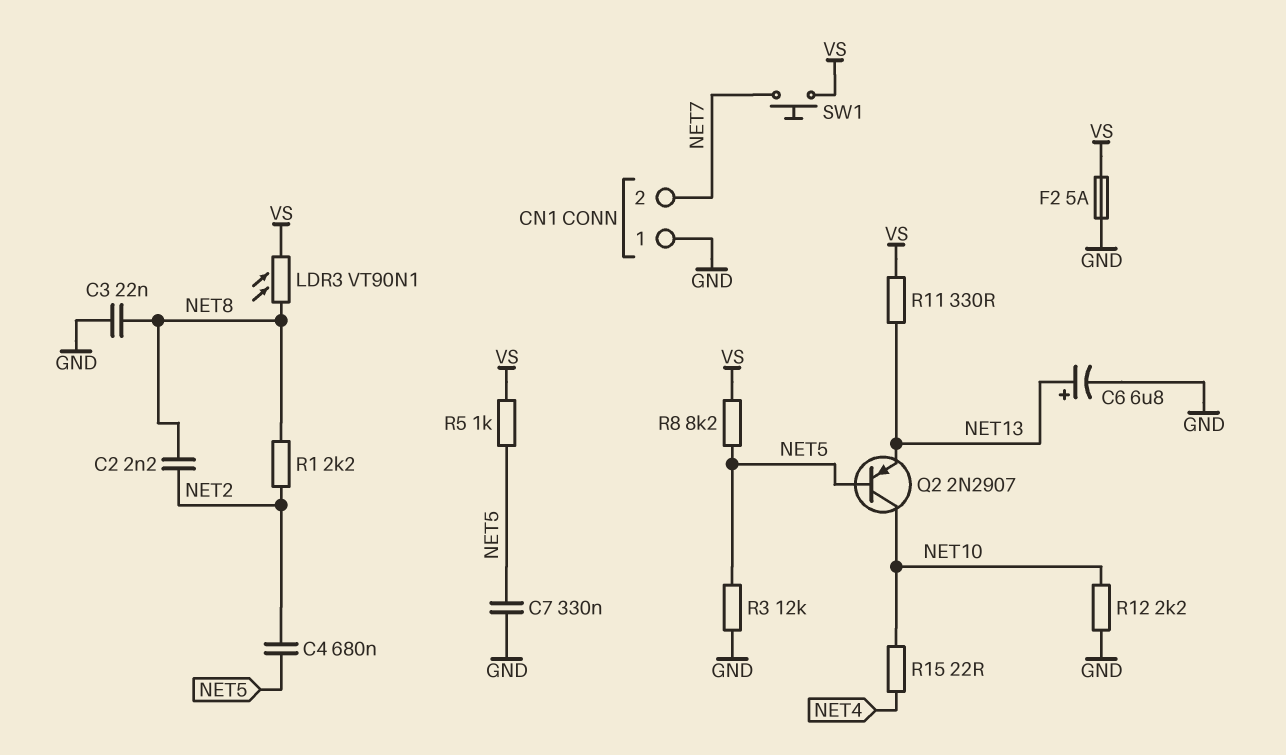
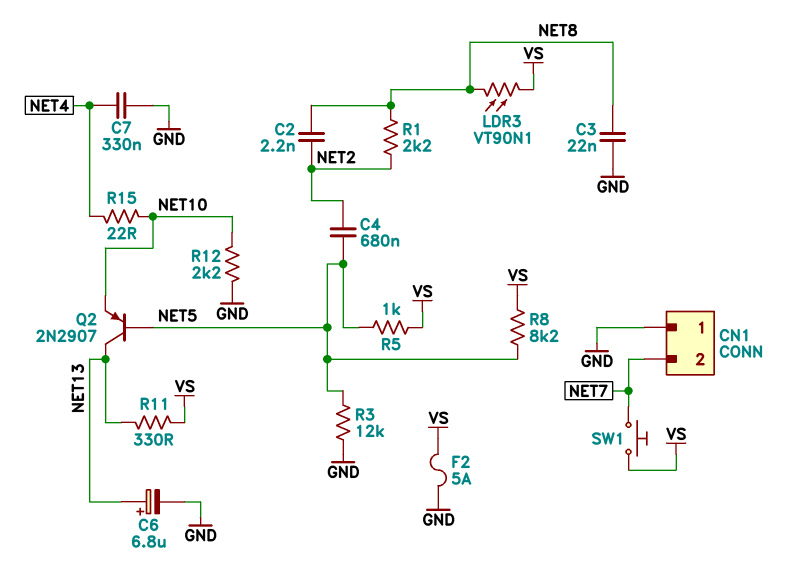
C7: 330nF (GND, NET5) -> 330nF (GND, NET4)
Q2: PNP 2N2907 (B NET5, C NET10, E NET13) -> PNP 2N2907 (B NET5, C NET13, E NET10)

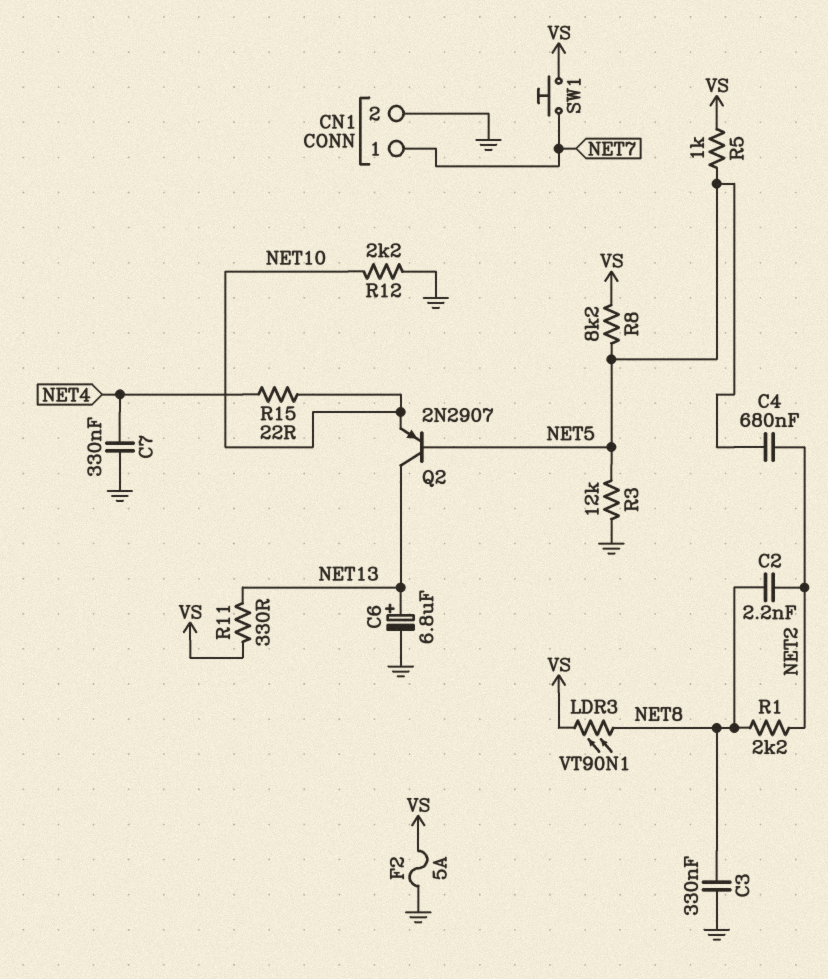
C3: 22nF (GND, NET8) -> 330nF (GND, NET8)
CN1 pin 1: GND -> NET7
CN1 pin 2: NET7 -> GND

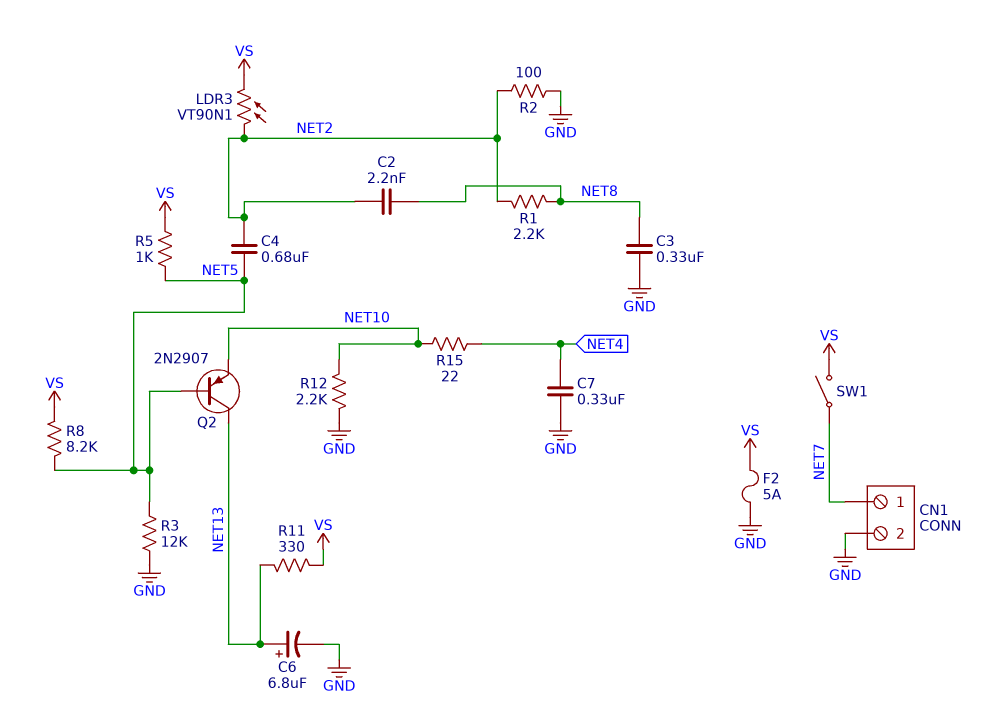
LDR3: VT90N1 (NET8, VS) -> VT90N1 (NET2, VS)
R2: none -> 100 (GND, NET2)
SW1: button (NET7, VS) -> switch (NET7, VS)

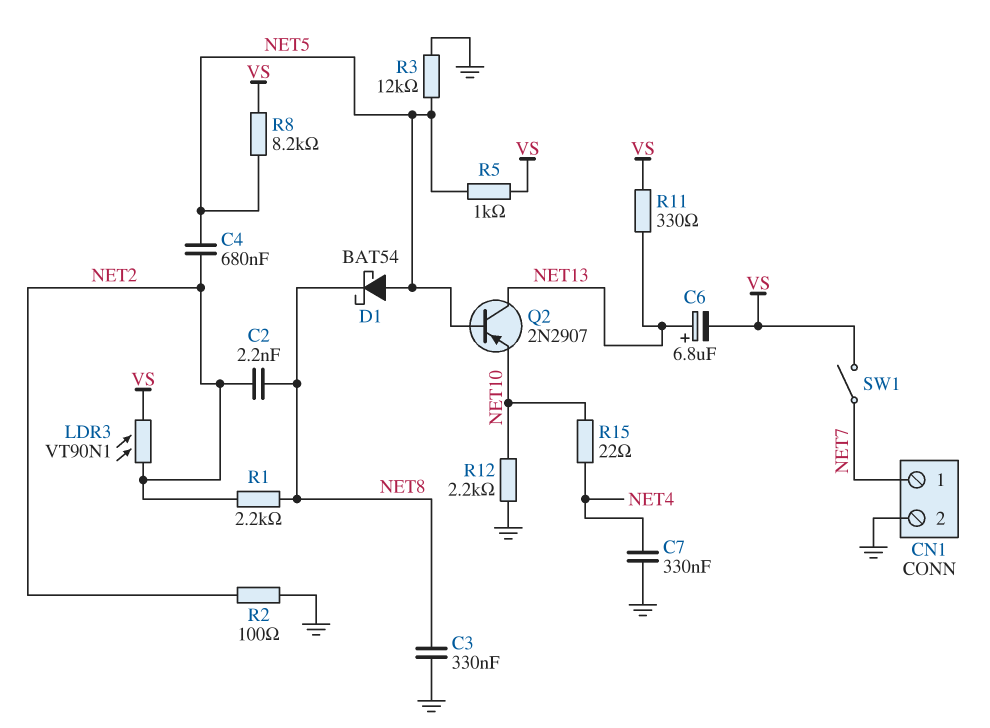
C6: 6.8uF (plus NET13, minus GND) -> 6.8uF (plus NET13, minus VS)
D1: none -> schottky BAT54 (A NET5, K NET8)
F2: 5A (GND, VS) -> none

